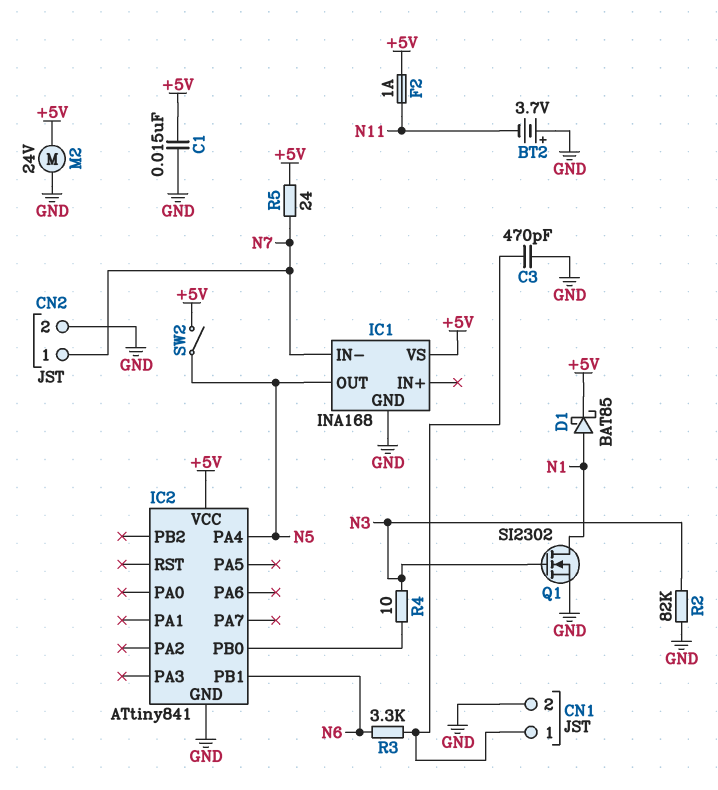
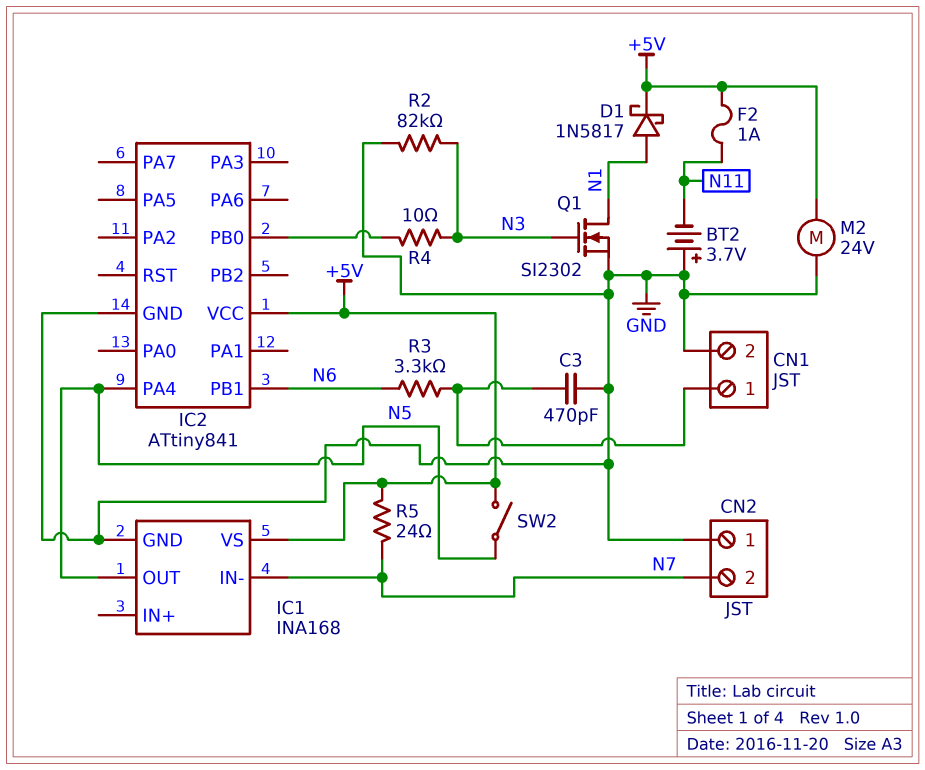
C1: 15nF (+5V, GND) -> none
CN2 pin 1: N7 -> GND
CN2 pin 2: GND -> N7
D1: schottky BAT85 (A N1, K +5V) -> schottky 1N5817 (A N1, K +5V)

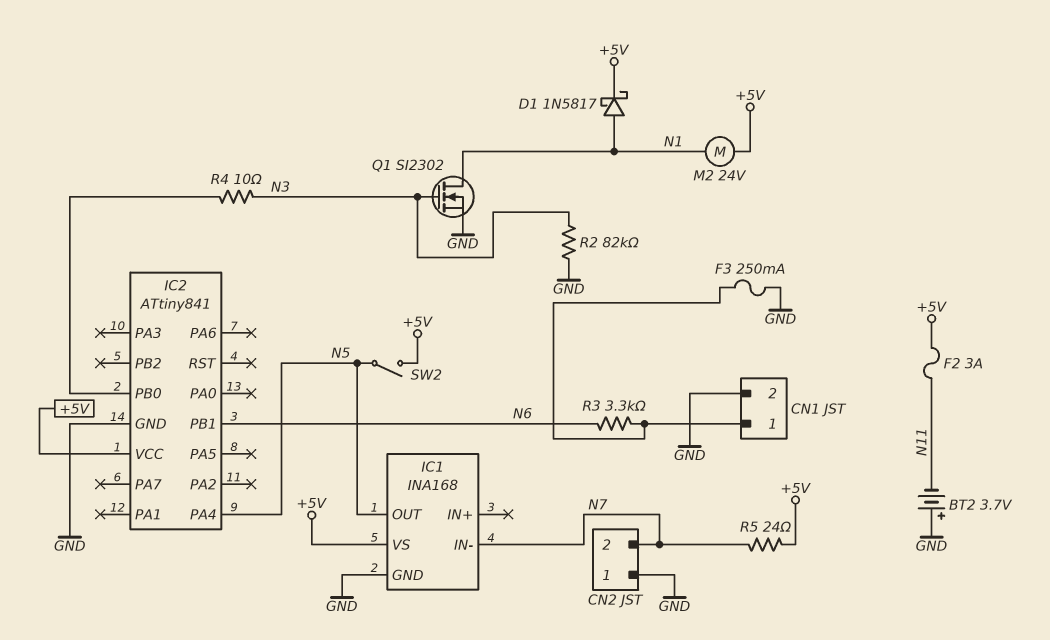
C3: 470pF (CN1/1, GND) -> none
F2: 1A (+5V, N11) -> 3A (+5V, N11)
F3: none -> 250mA (CN1/1, GND)
M2: motor 24V (+5V, GND) -> motor 24V (+5V, N1)

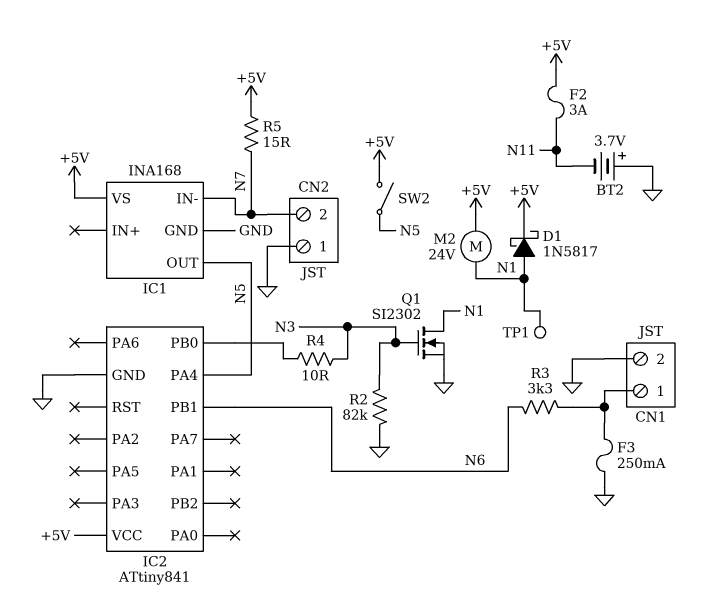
R5: 24 (+5V, N7) -> 15 (+5V, N7)
TP1: none -> test point (N1)

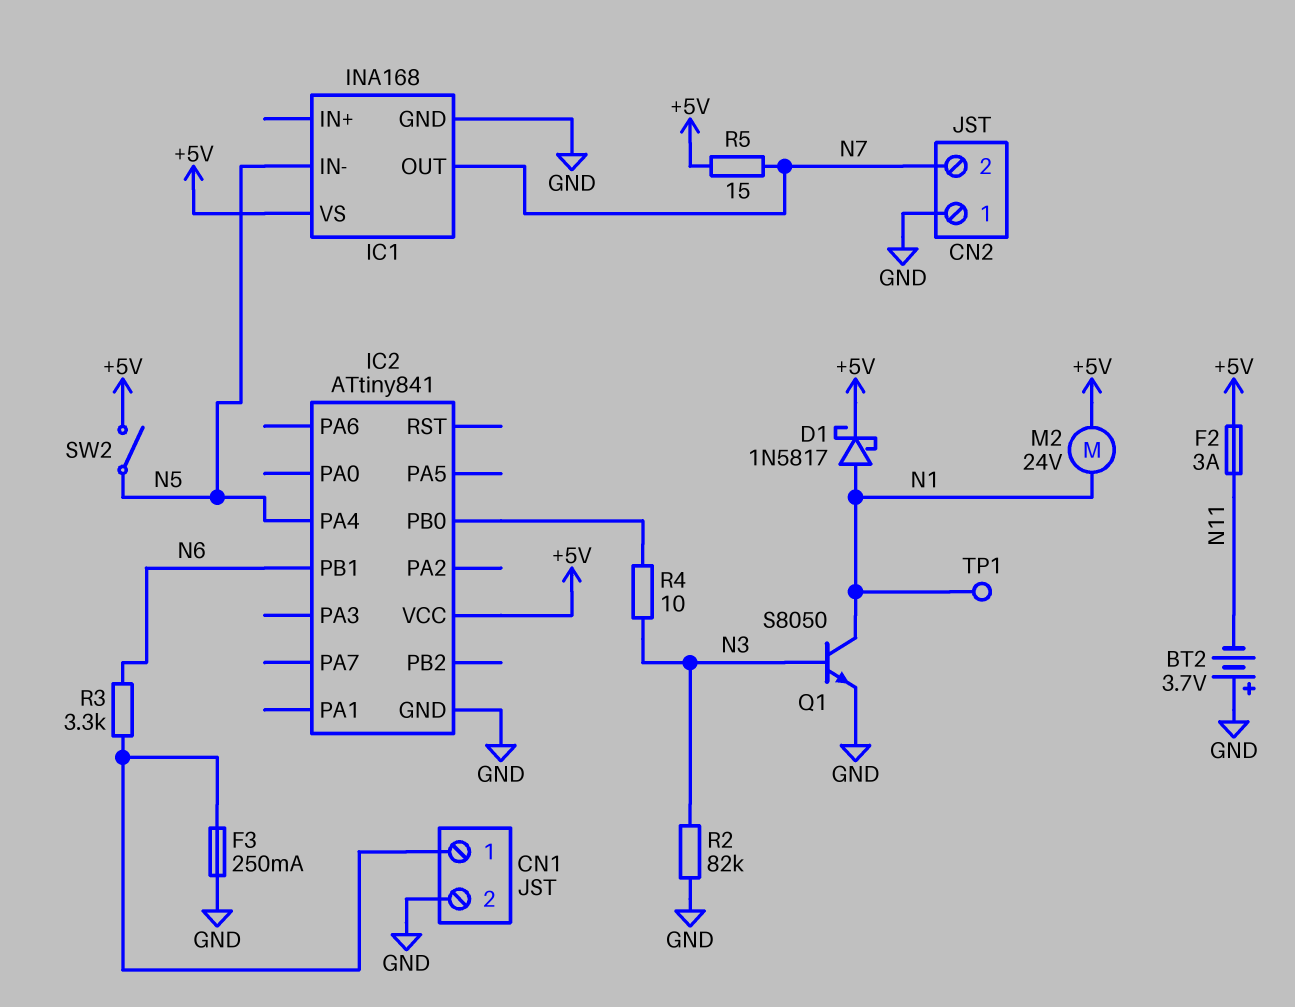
IC1 pin IN-: N7 -> N5
IC1 pin OUT: N5 -> N7
Q1: NMOS SI2302 (G N3, D N1, S GND) -> NPN S8050 (B N3, C N1, E GND)

